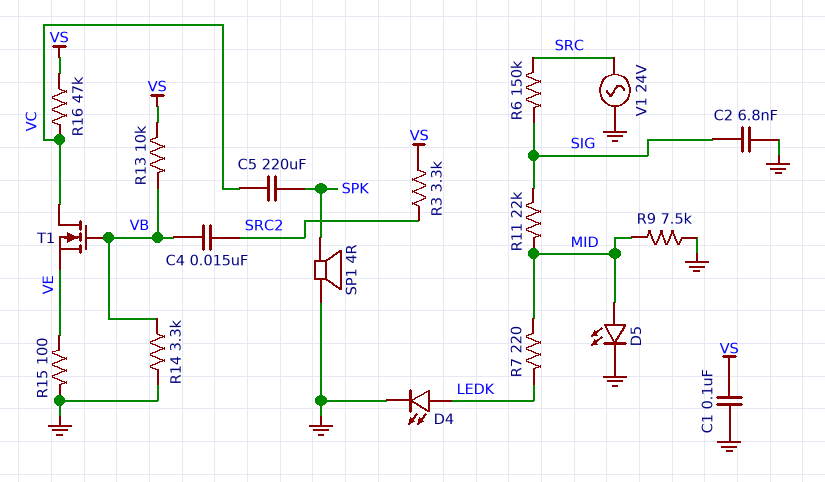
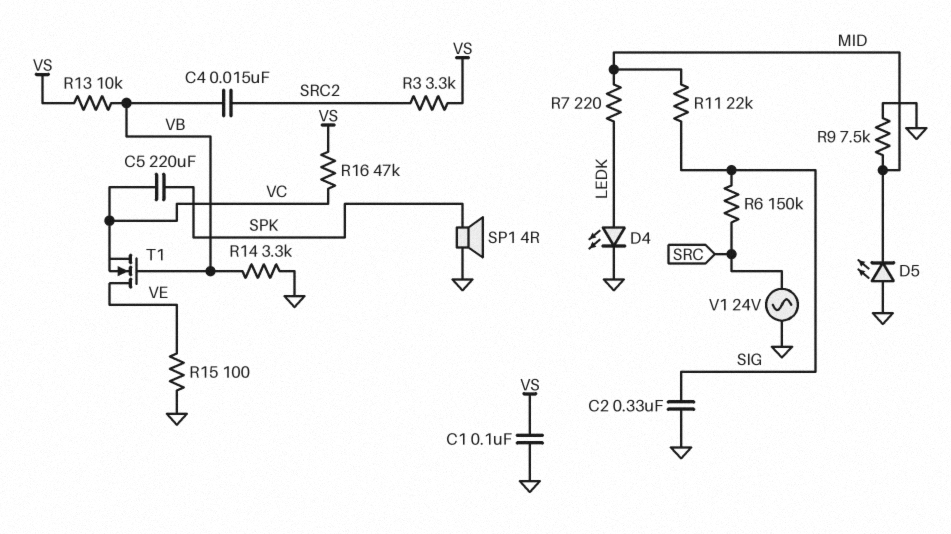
C2: 6.8nF (GND, SIG) -> 330nF (GND, SIG)
D5: LED (A MID, K GND) -> LED (A GND, K MID)
T1: NMOS (G VB, D VC, S VE) -> NMOS (G VB, D VE, S VC)

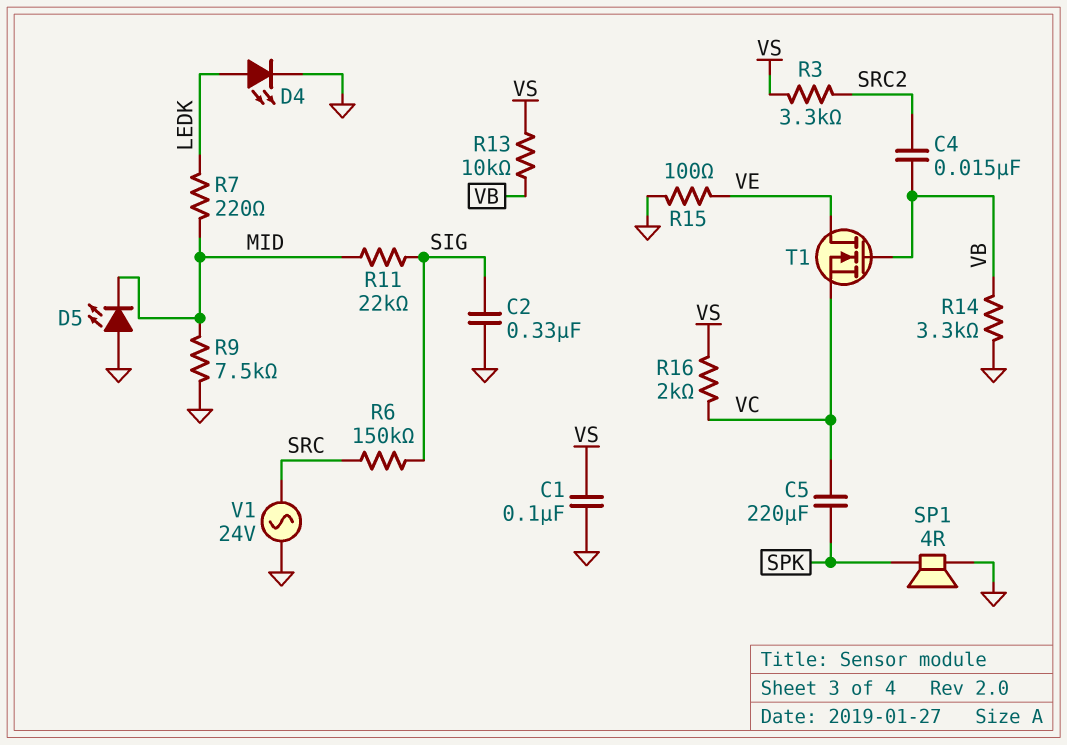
R16: 47k (VC, VS) -> 2k (VC, VS)

